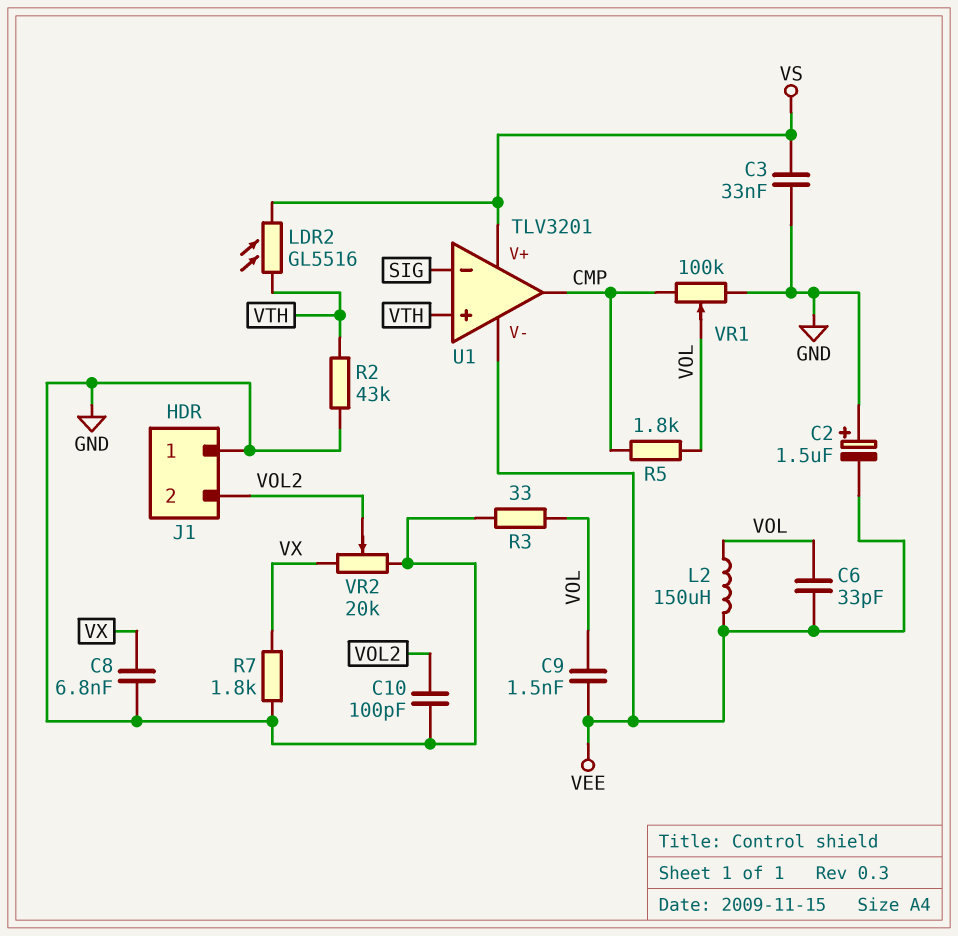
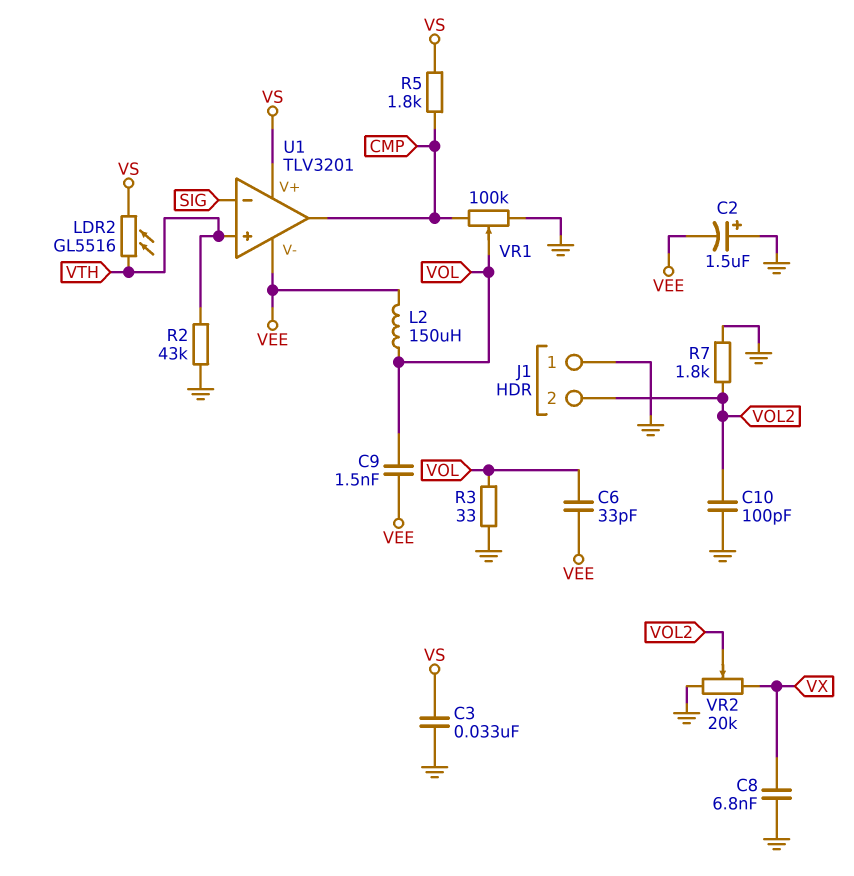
R5: 1.8k (CMP, VOL) -> 1.8k (CMP, VS)
R7: 1.8k (GND, VX) -> 1.8k (GND, VOL2)

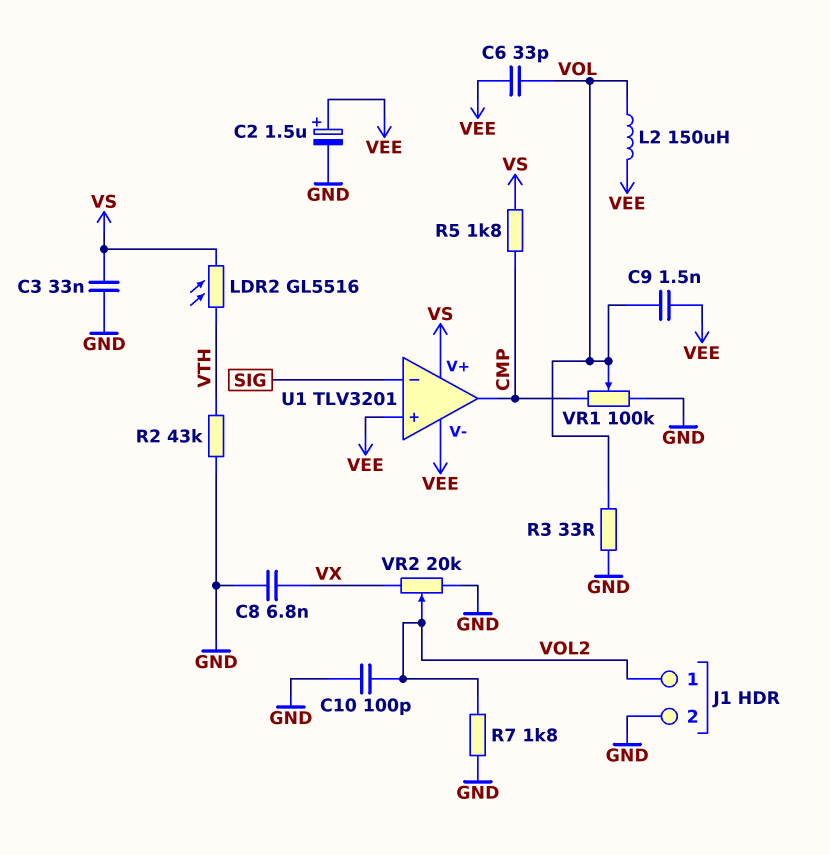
C2: 1.5uF (plus GND, minus VEE) -> 1.5uF (plus VEE, minus GND)
J1 pin 1: GND -> VOL2
J1 pin 2: VOL2 -> GND
U1 pin in+: VTH -> VEE

